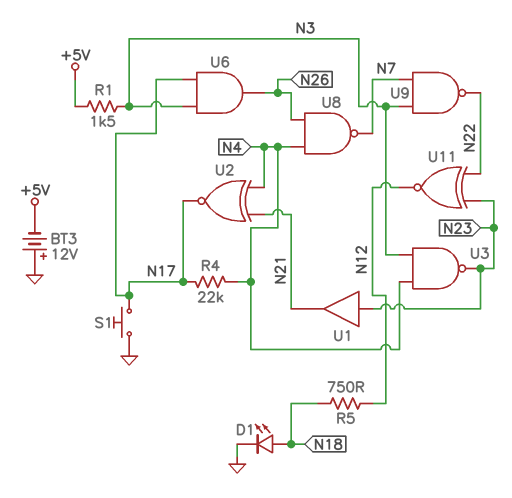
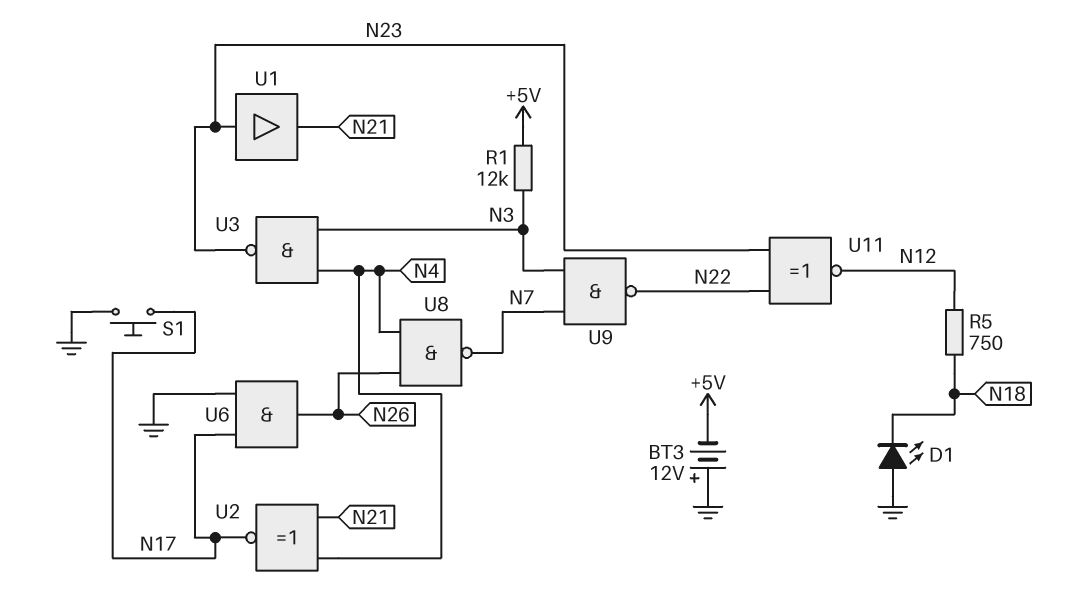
D1: LED (A N18, K GND) -> LED (A GND, K N18)
R1: 1.5k (+5V, N3) -> 12k (+5V, N3)
R4: 22k (N4, N17) -> none
U6: AND (in N3, in N17, out N26) -> AND (in GND, in N17, out N26)

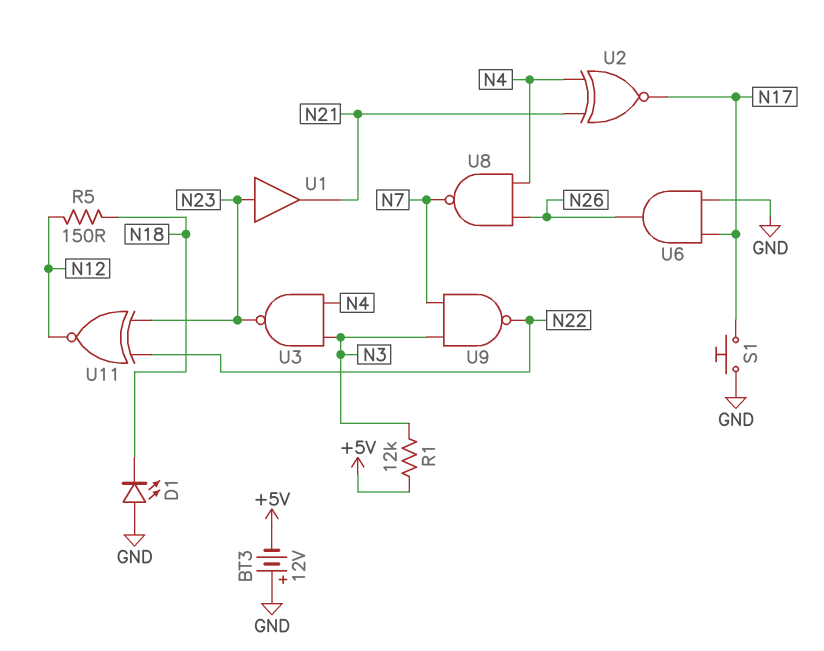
R5: 750 (N12, N18) -> 150 (N12, N18)

